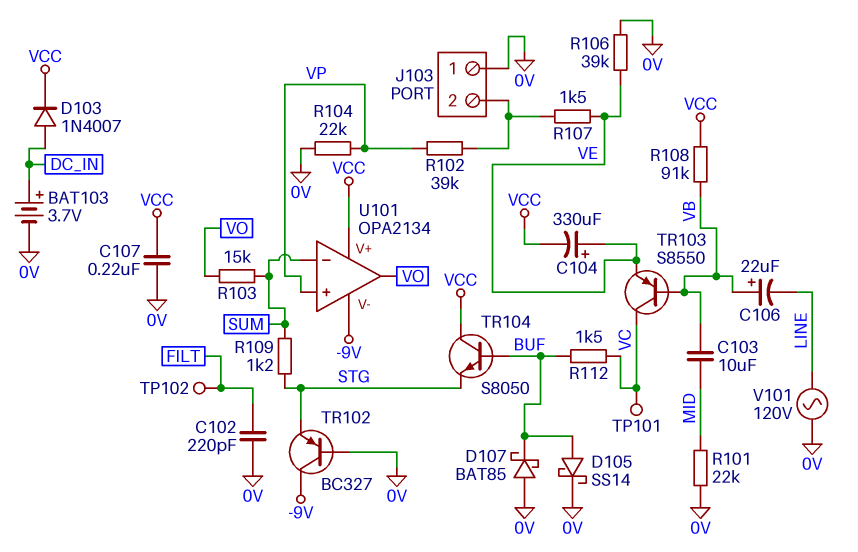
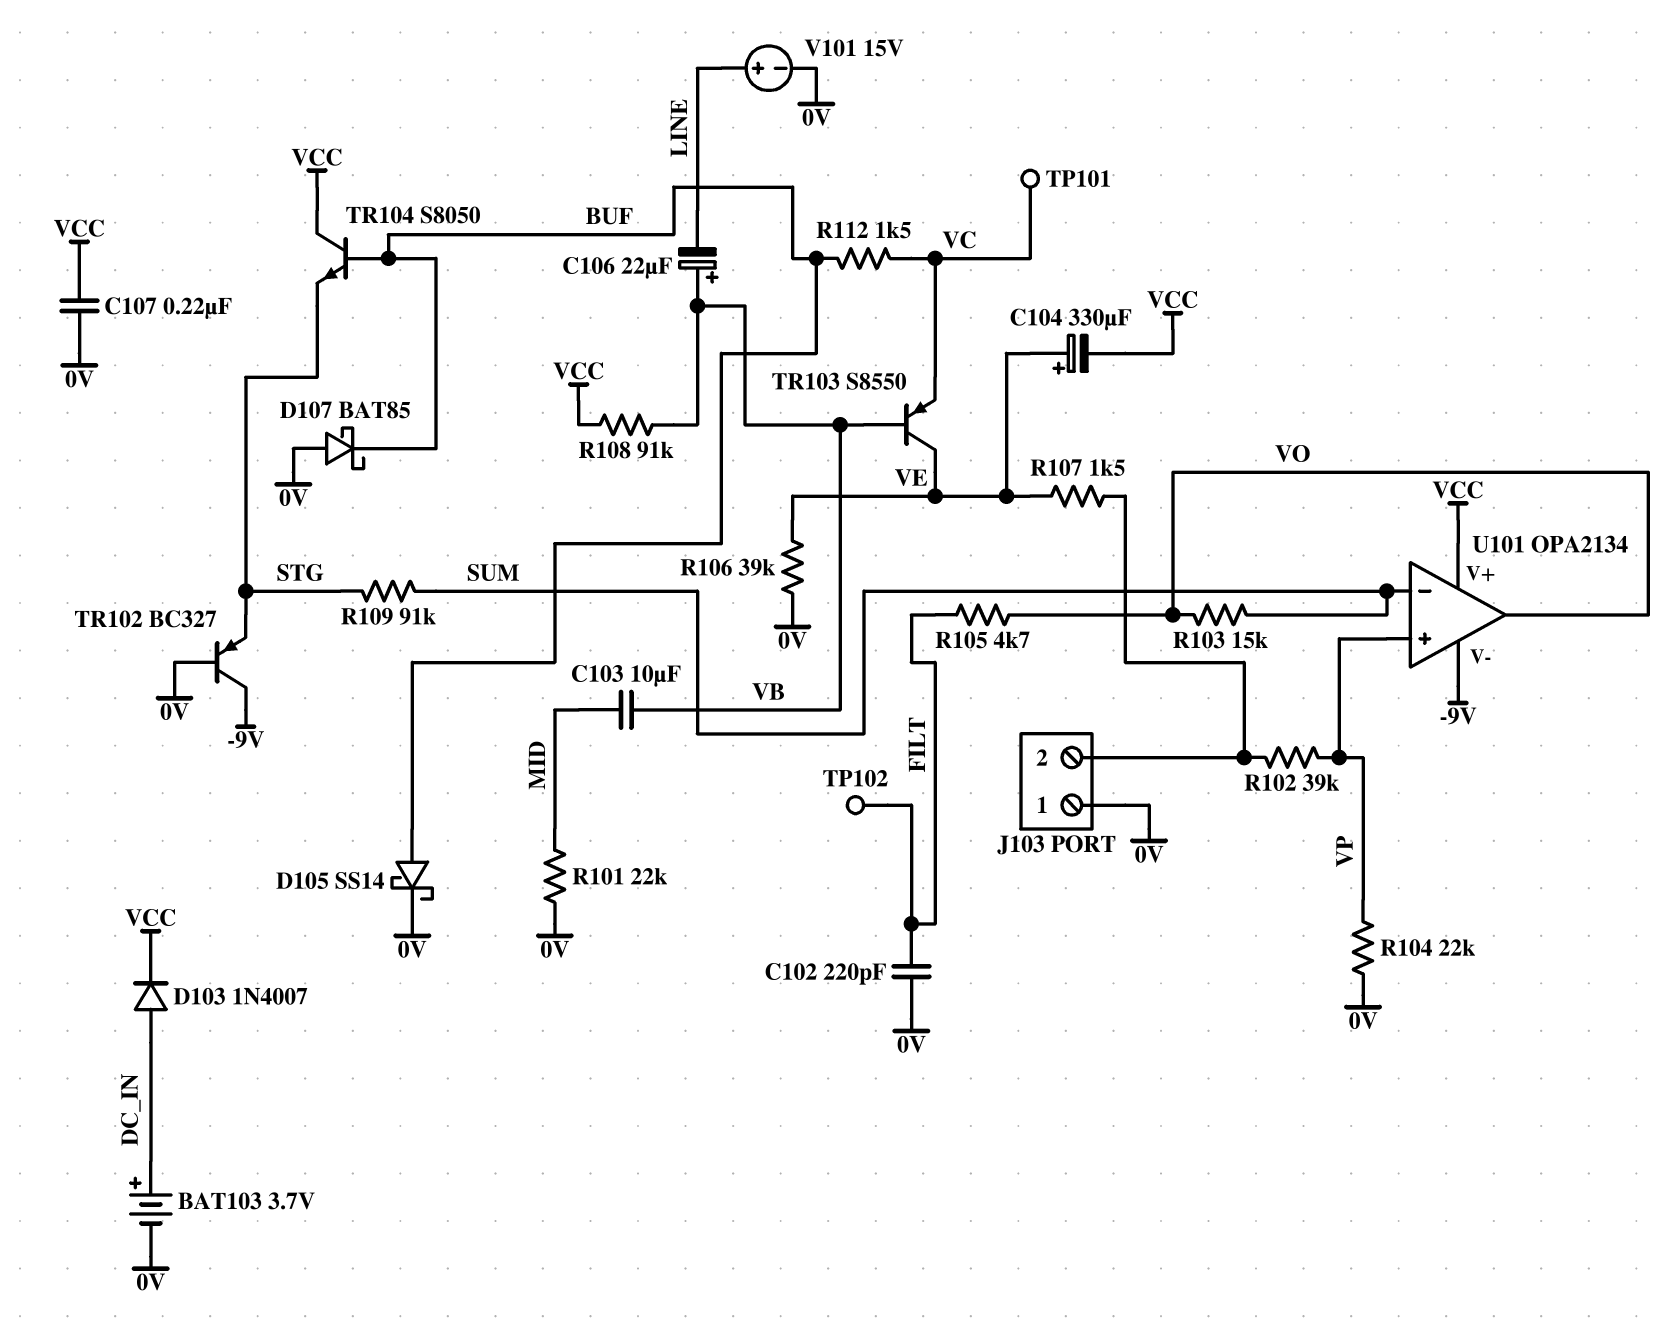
R105: none -> 4.7k (FILT, VO)
R109: 1.2k (STG, SUM) -> 91k (STG, SUM)
TR103: PNP S8550 (B VB, C VC, E VE) -> PNP S8550 (B VB, C VE, E VC)
V101: AC 120V (0V, LINE) -> 15V (plus LINE, minus 0V)

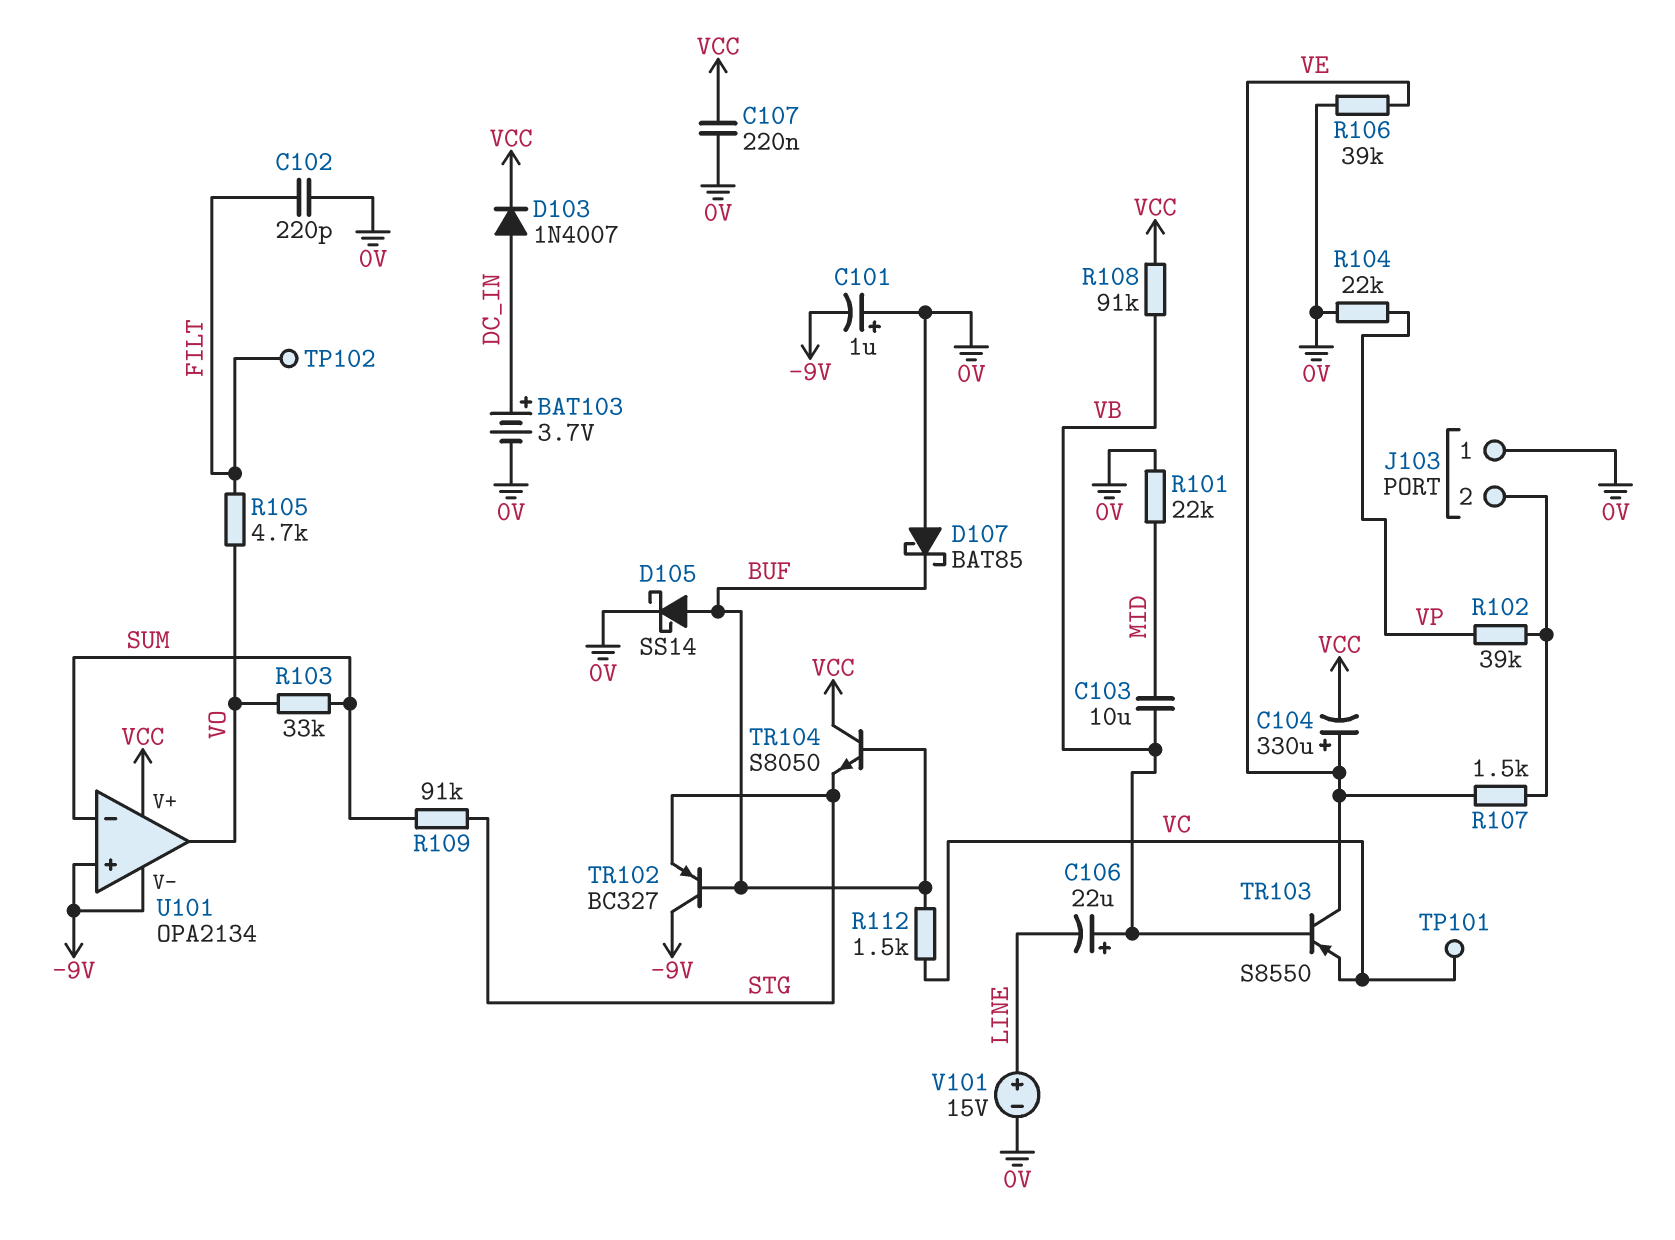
C101: none -> 1uF (plus 0V, minus -9V)
R103: 15k (SUM, VO) -> 33k (SUM, VO)
TR102: PNP BC327 (B 0V, C -9V, E STG) -> PNP BC327 (B BUF, C -9V, E STG)
U101 pin in+: VP -> -9V

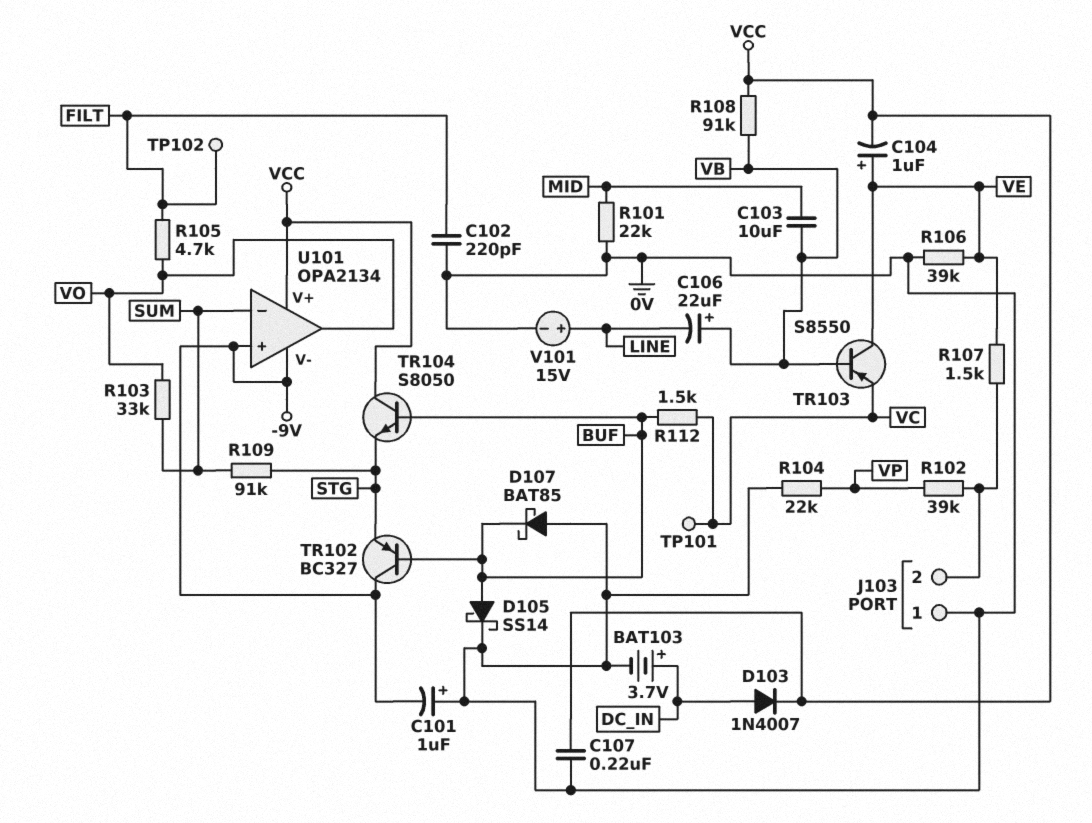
C104: 330uF (plus VE, minus VCC) -> 1uF (plus VE, minus VCC)

